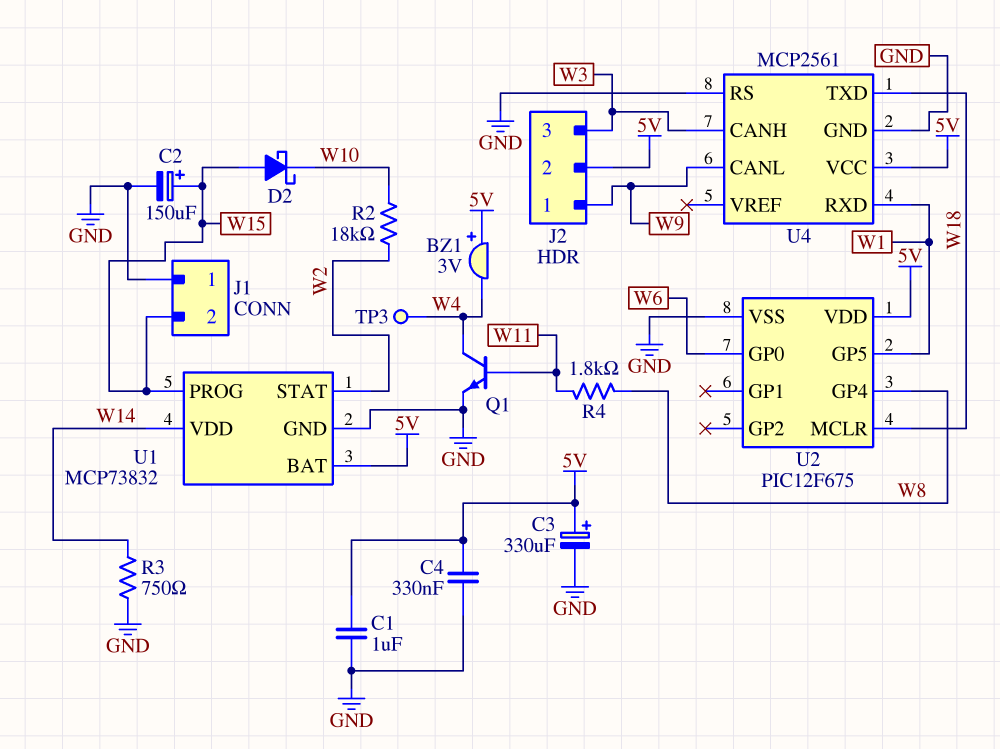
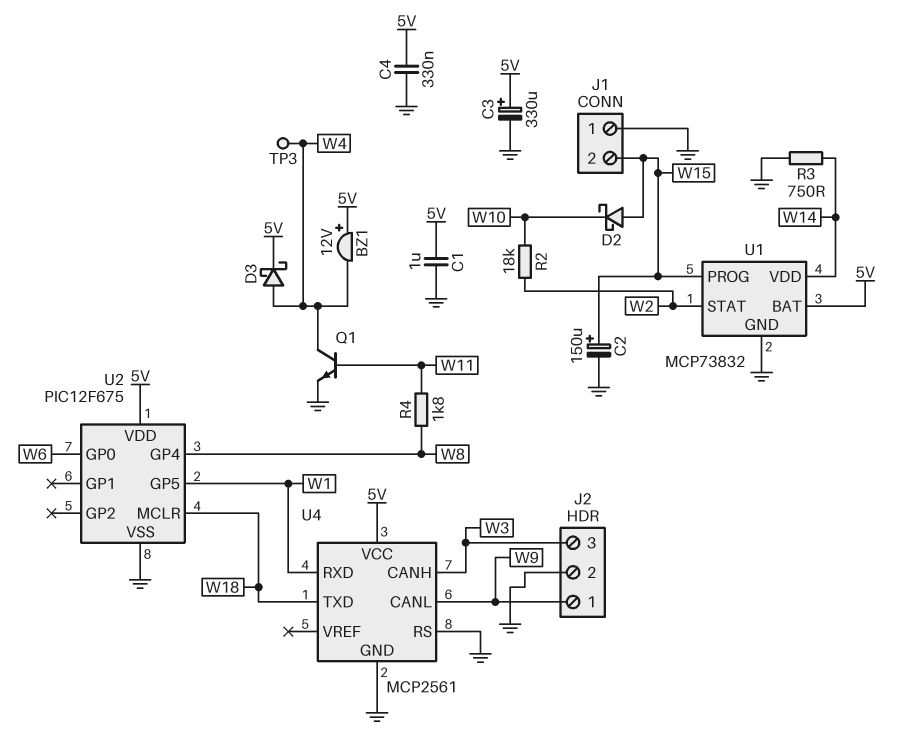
BZ1: buzzer 3V (plus 5V, minus W4) -> buzzer 12V (plus 5V, minus W4)
D3: none -> schottky (A W4, K 5V)
J2 pin 2: 5V -> GND

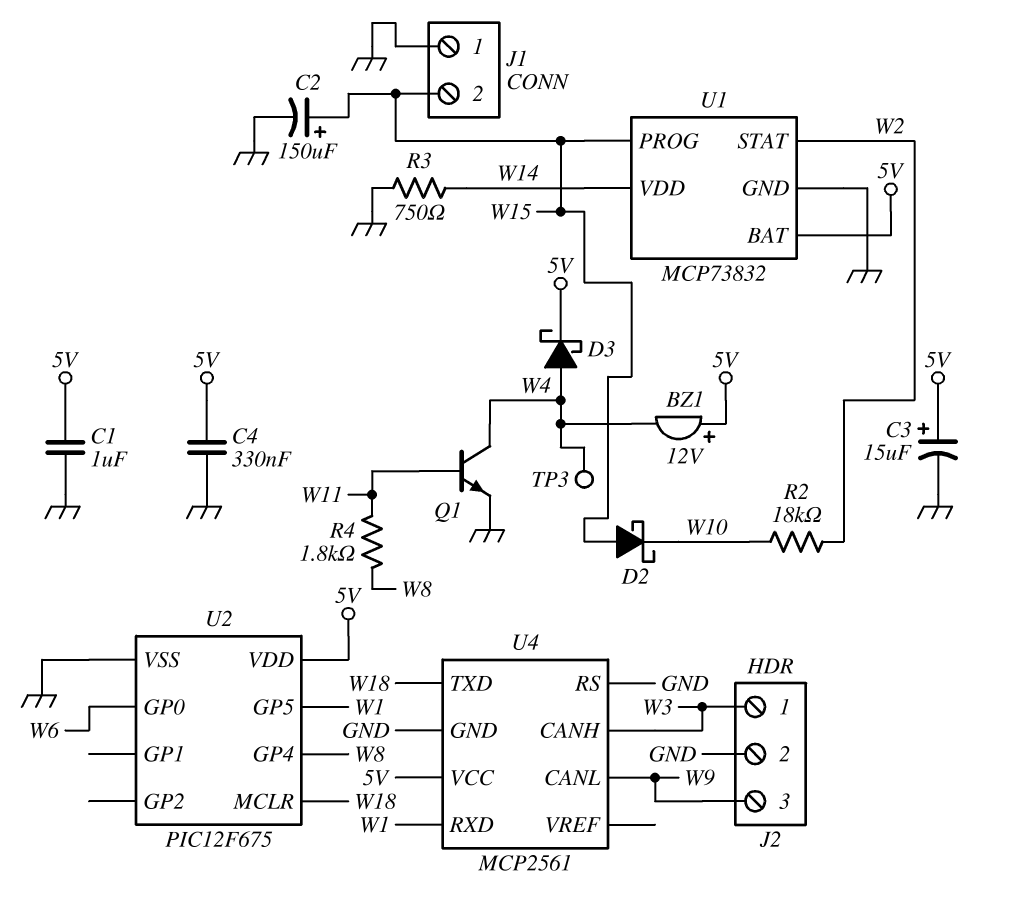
C3: 330uF (plus 5V, minus GND) -> 15uF (plus 5V, minus GND)
J2 pin 1: W9 -> W3
J2 pin 3: W3 -> W9

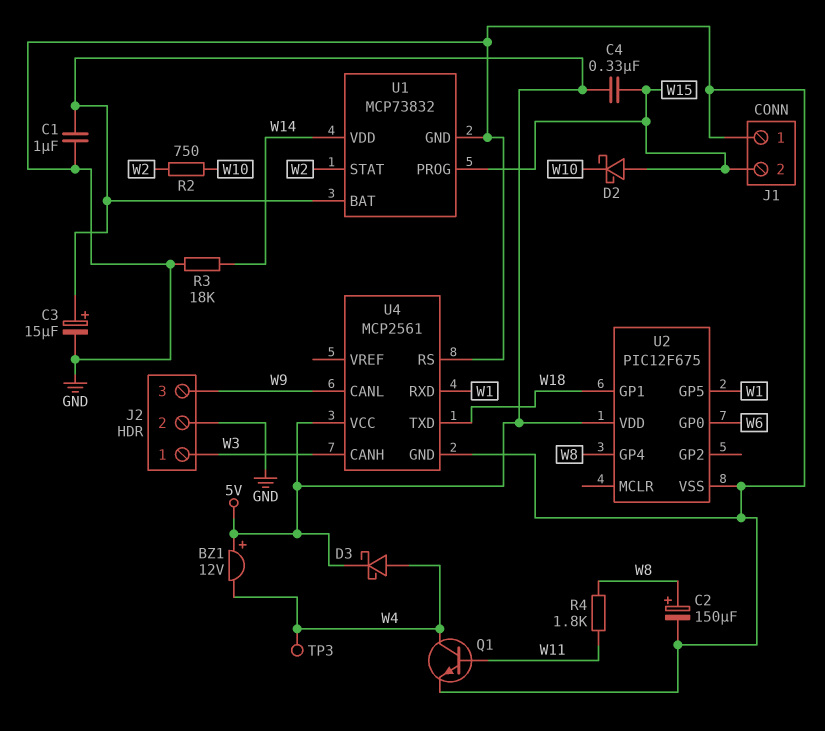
C2: 150uF (plus W15, minus GND) -> 150uF (plus W8, minus GND)
C4: 330nF (5V, GND) -> 330nF (5V, W15)
R2: 18k (W2, W10) -> 750 (W2, W10)
R3: 750 (GND, W14) -> 18k (GND, W14)
U2 pin GP1: none -> W18
U2 pin MCLR: W18 -> none

